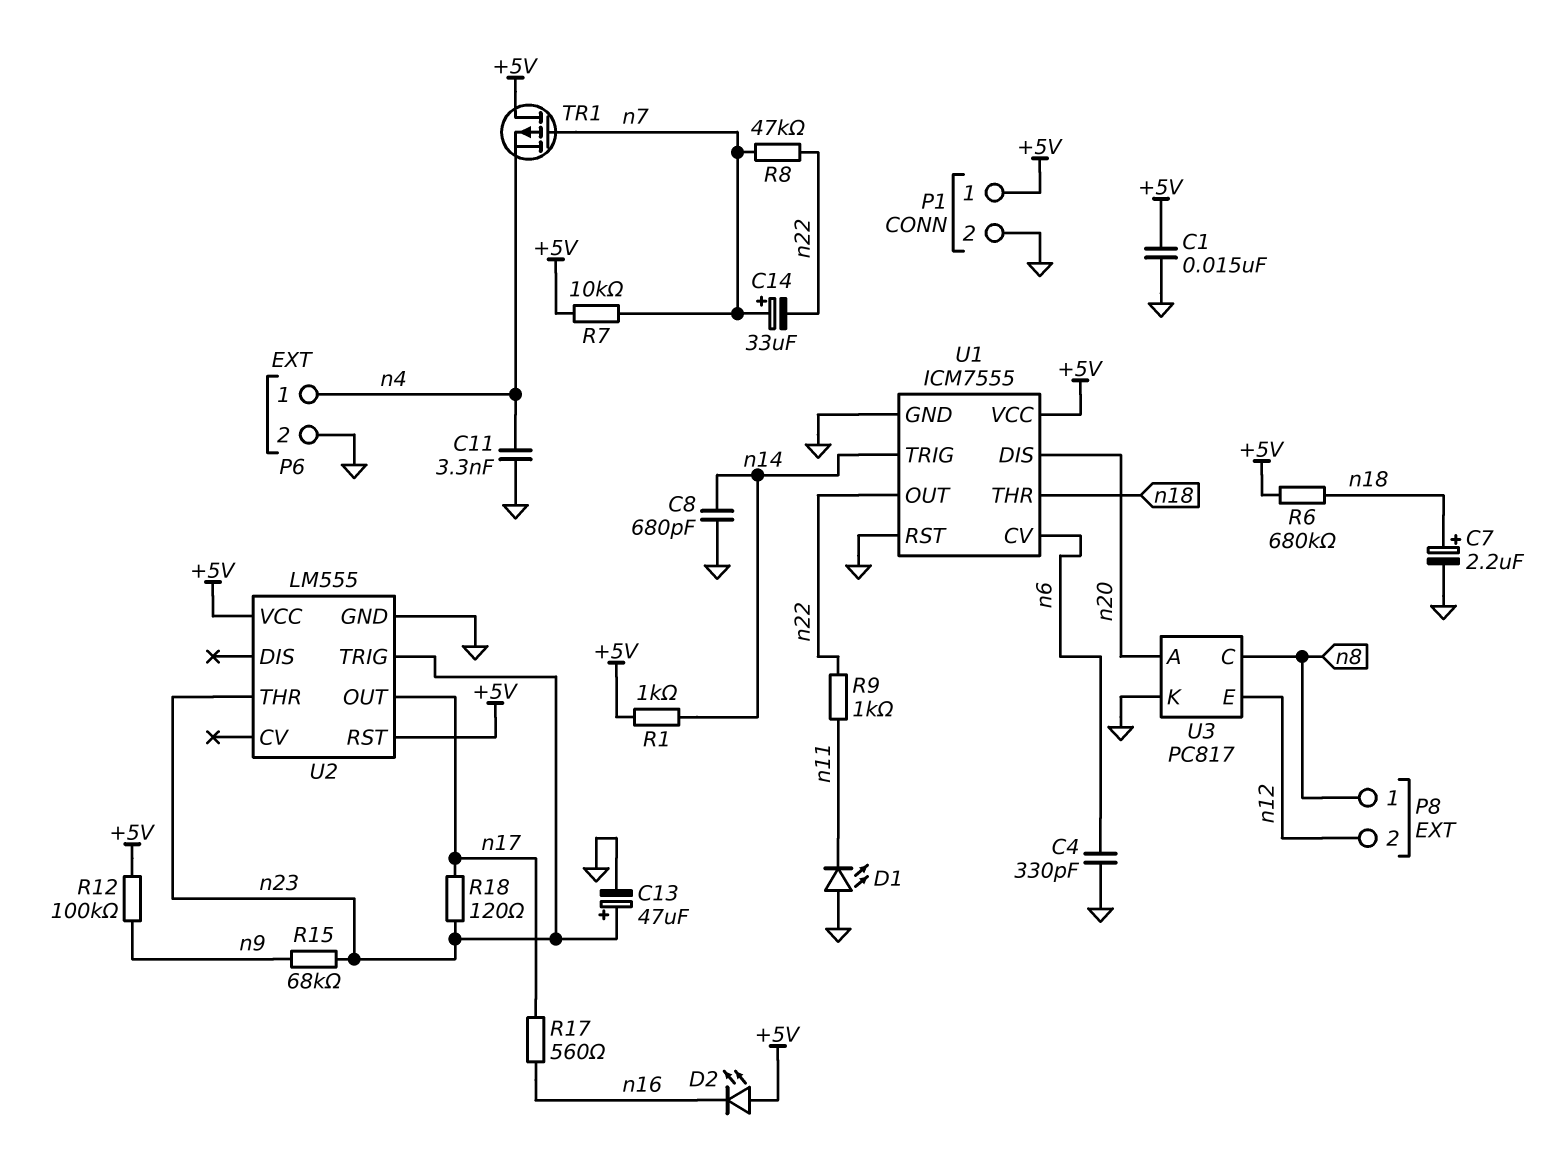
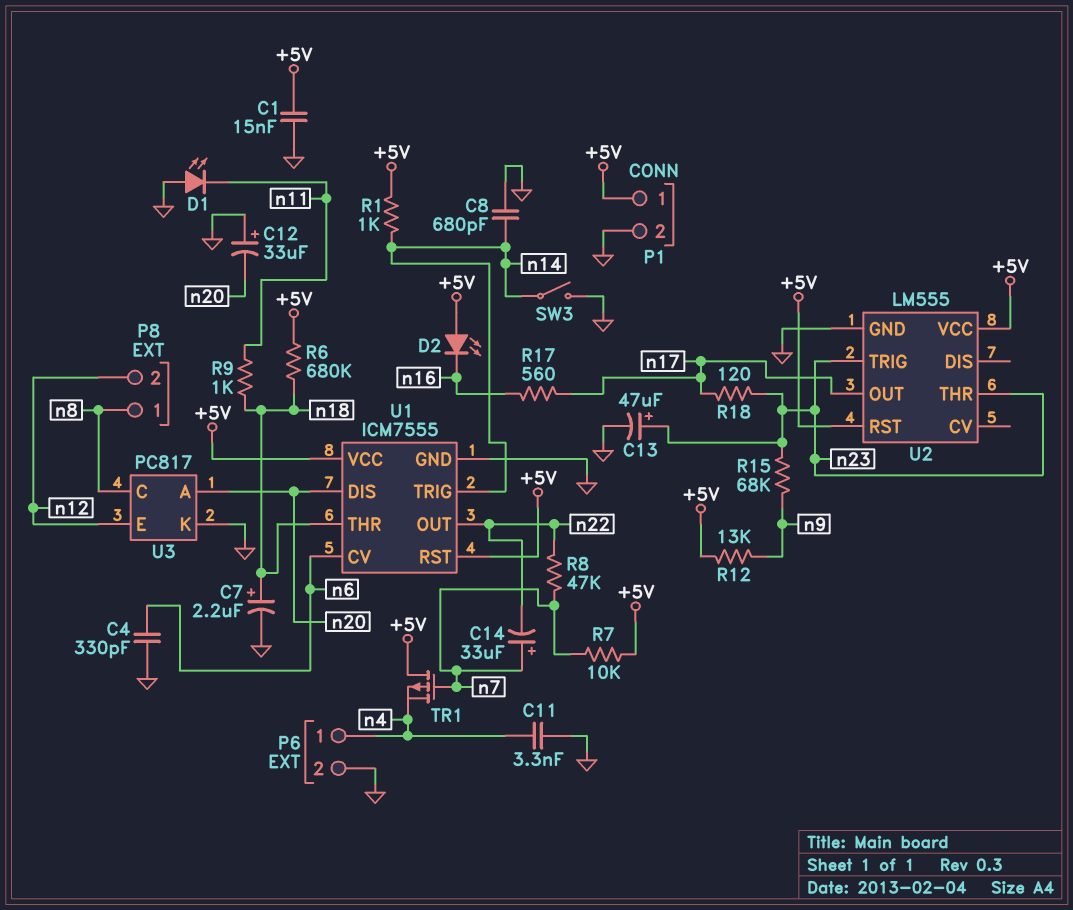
C12: none -> 33uF (plus GND, minus n20)
R9: 1k (n11, n22) -> 1k (n11, n18)
R12: 100k (+5V, n9) -> 13k (+5V, n9)
SW3: none -> switch (GND, n14)
U1 pin RST: GND -> +5V

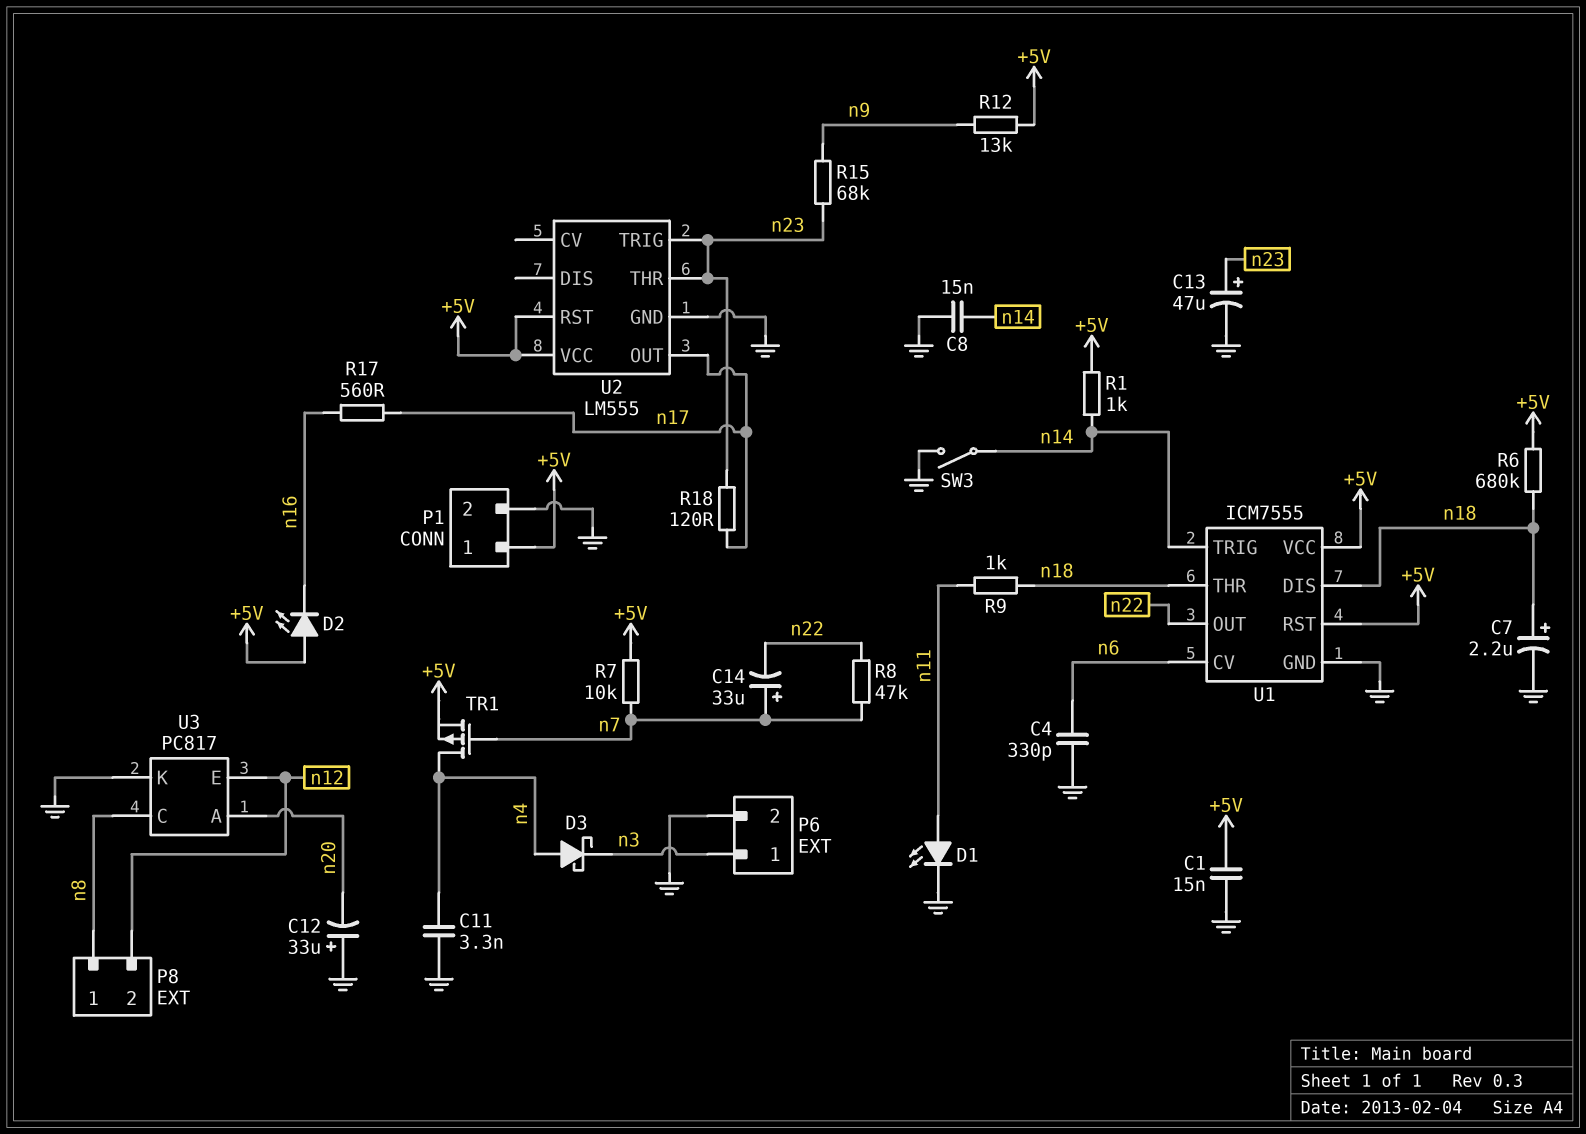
C8: 680pF (GND, n14) -> 15nF (GND, n14)
D1: LED (A GND, K n11) -> LED (A n11, K GND)
D3: none -> schottky (A n4, K n3)
P6 pin 1: n4 -> n3
TR1: PMOS (G n7, D +5V, S n4) -> PMOS (G n7, D n4, S +5V)
U1 pin DIS: n20 -> n18

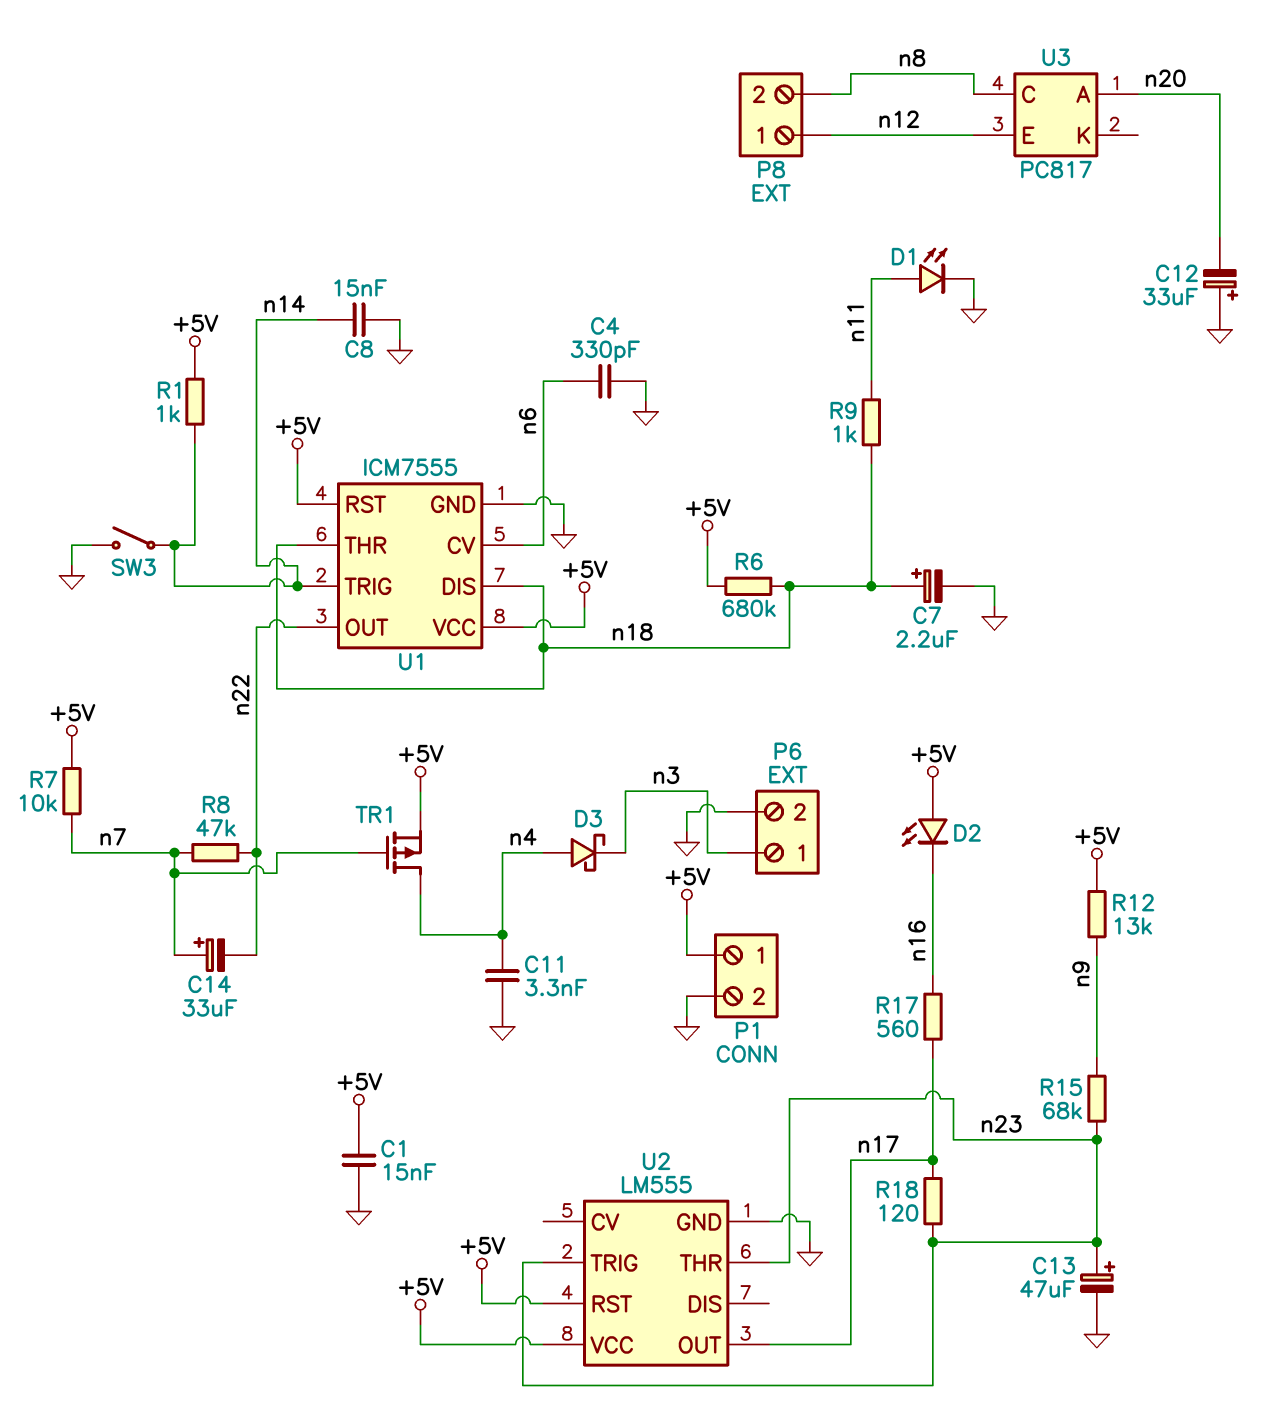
P8 pin 1: n8 -> n12
P8 pin 2: n12 -> n8
U3 pin K: GND -> none

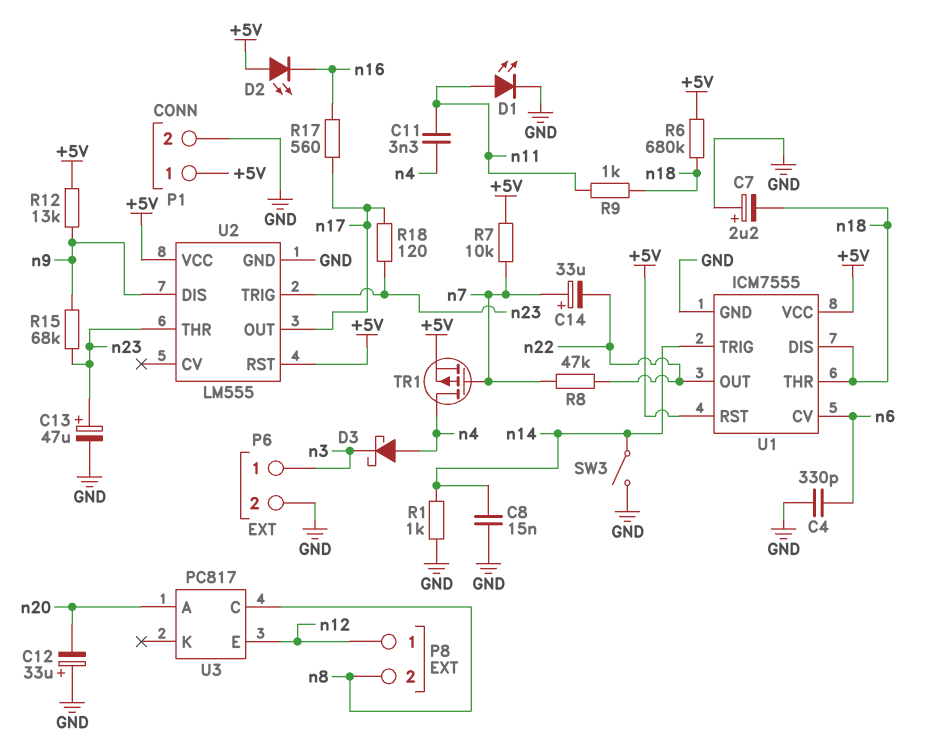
C1: 15nF (+5V, GND) -> none
C7: 2.2uF (plus n18, minus GND) -> 2.2uF (plus GND, minus n18)
C11: 3.3nF (GND, n4) -> 3.3nF (n4, n11)
R1: 1k (+5V, n14) -> 1k (GND, n14)
U2 pin DIS: none -> n9

